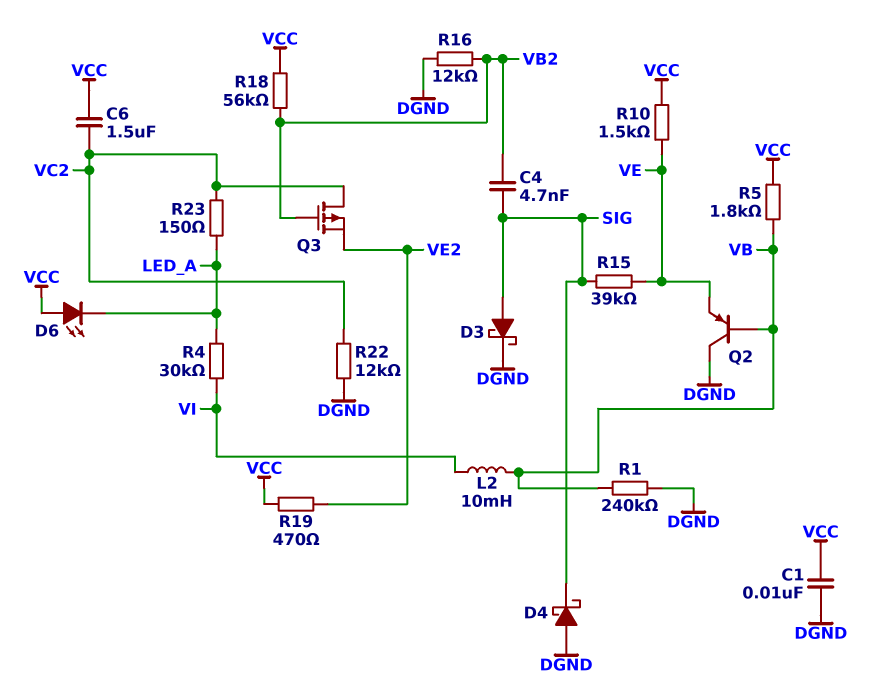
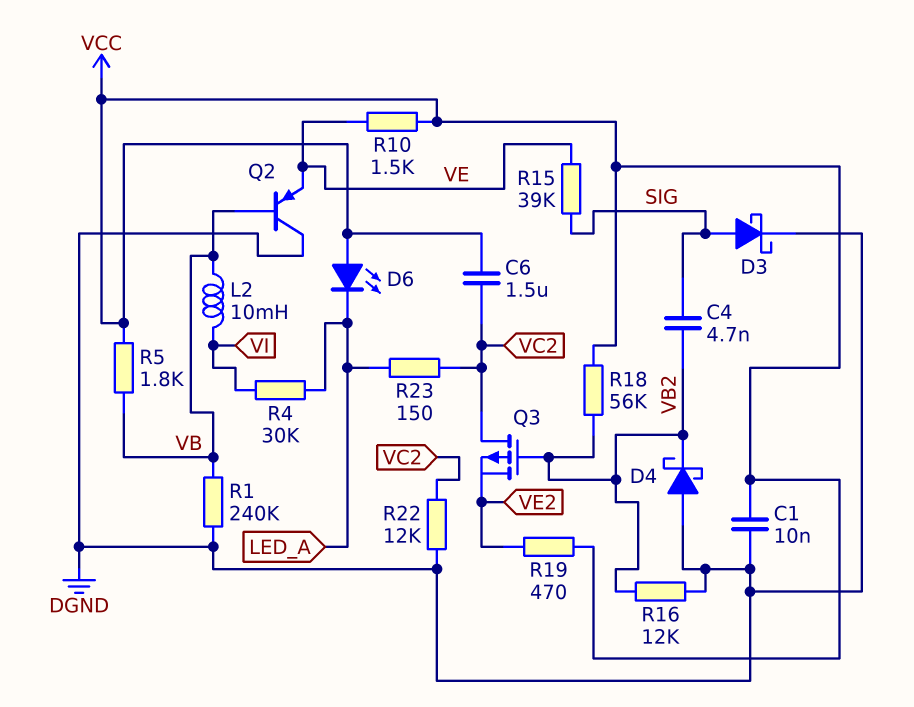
D4: schottky (A DGND, K SIG) -> schottky (A DGND, K VB2)

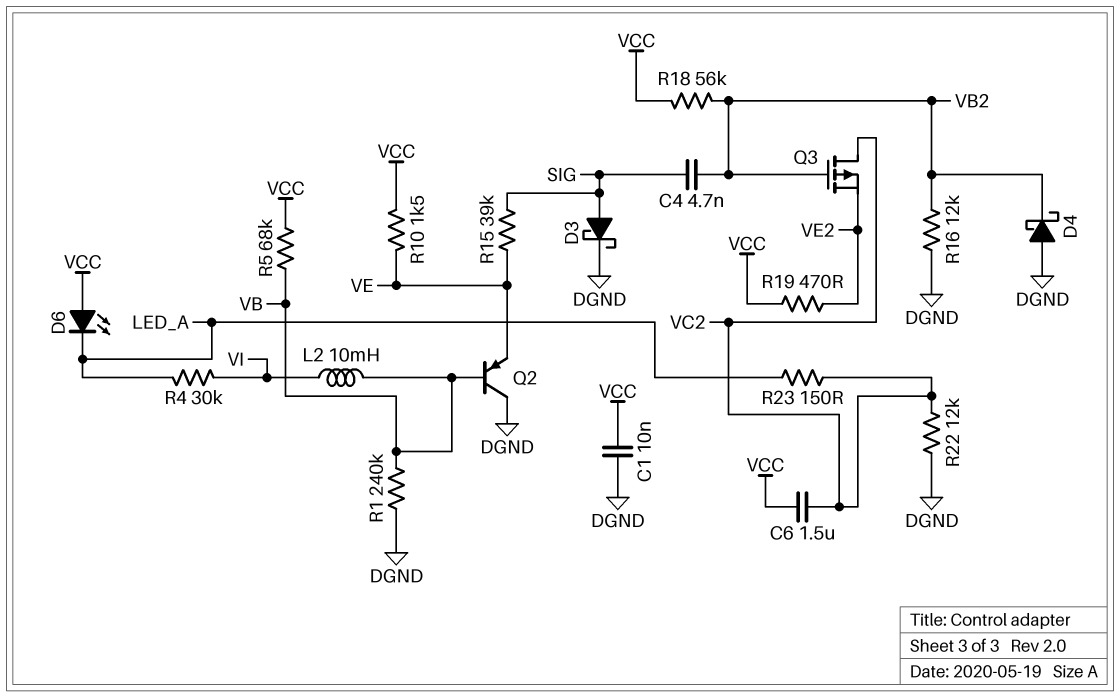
R5: 1.8k (VB, VCC) -> 68k (VB, VCC)

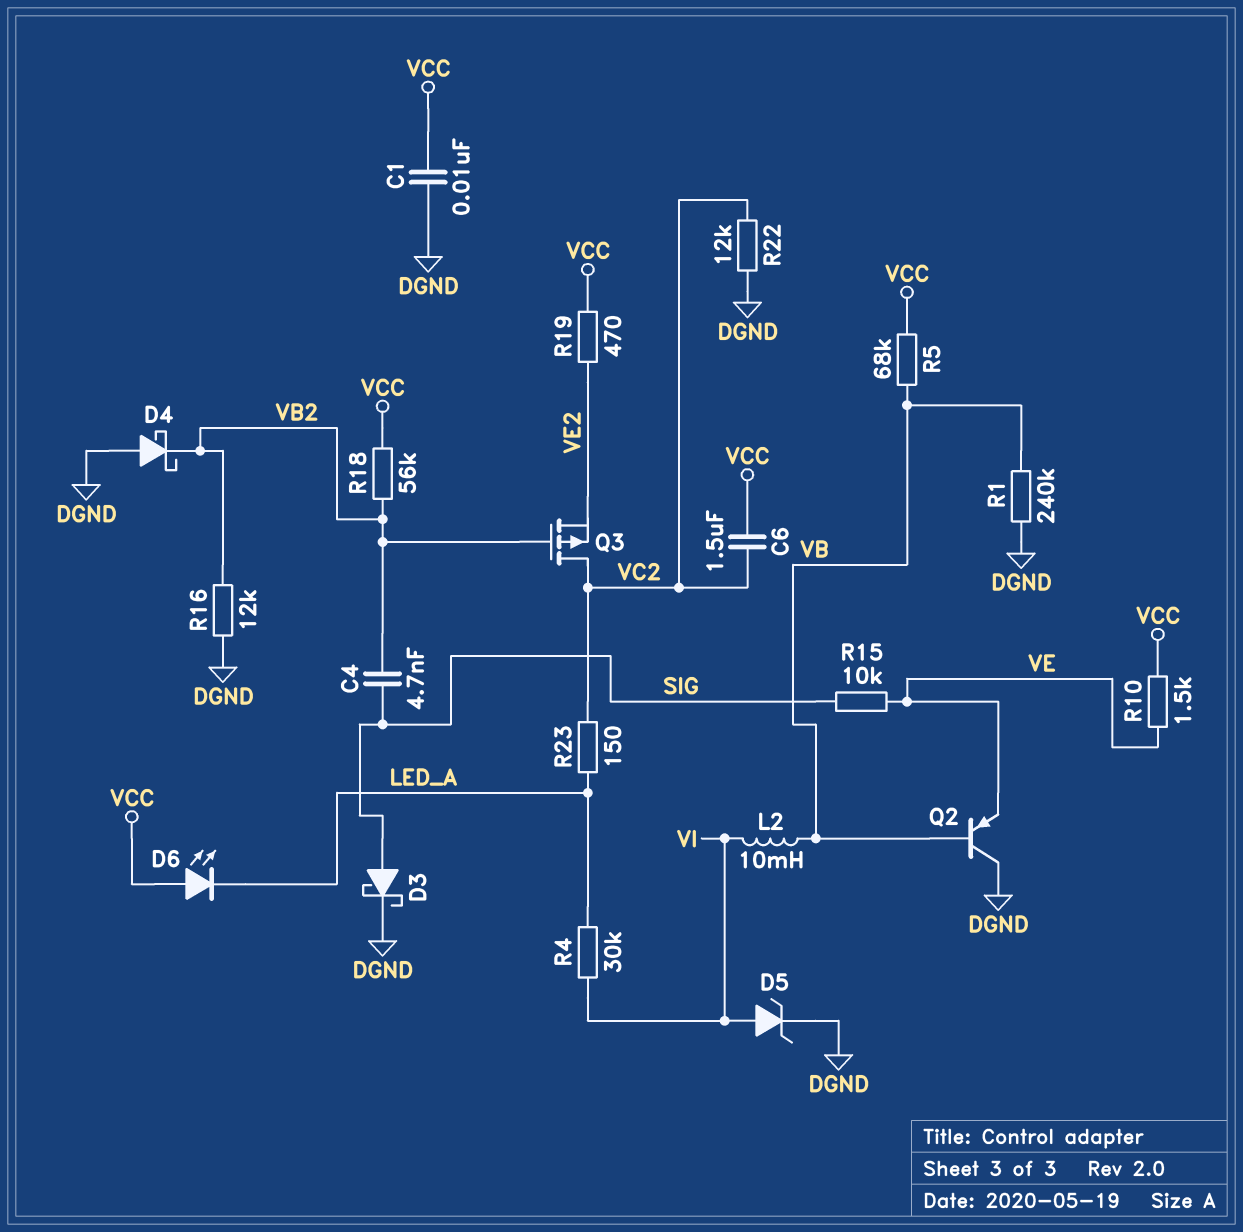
D5: none -> zener (A VI, K DGND)
R15: 39k (SIG, VE) -> 10k (SIG, VE)

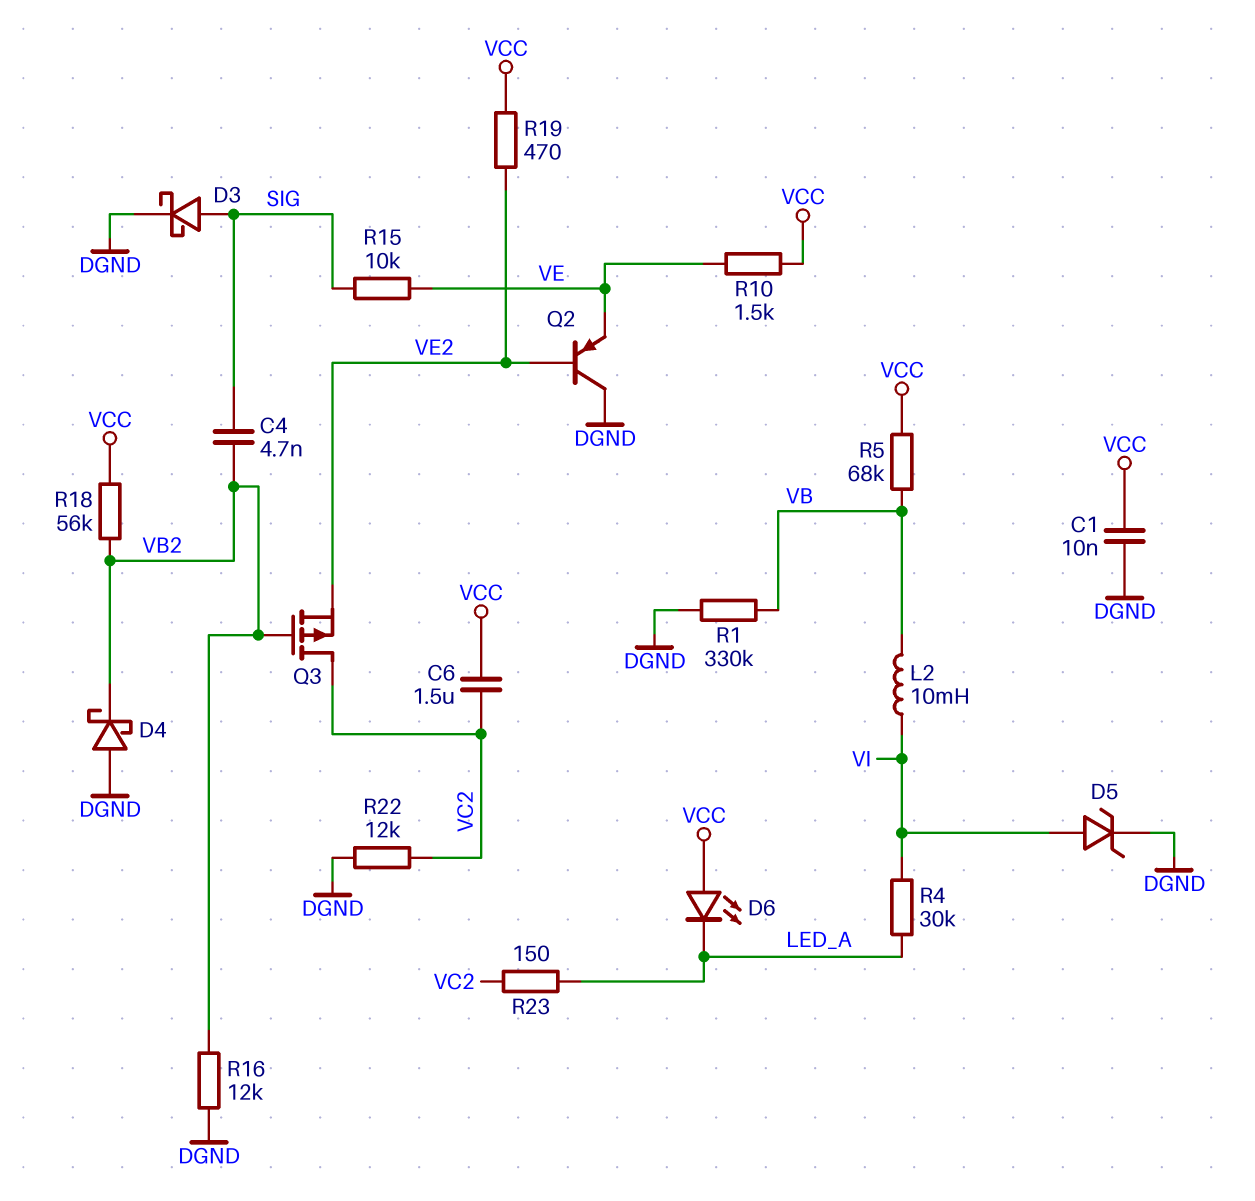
Q2: PNP (B VB, C DGND, E VE) -> PNP (B VE2, C DGND, E VE)
R1: 240k (DGND, VB) -> 330k (DGND, VB)

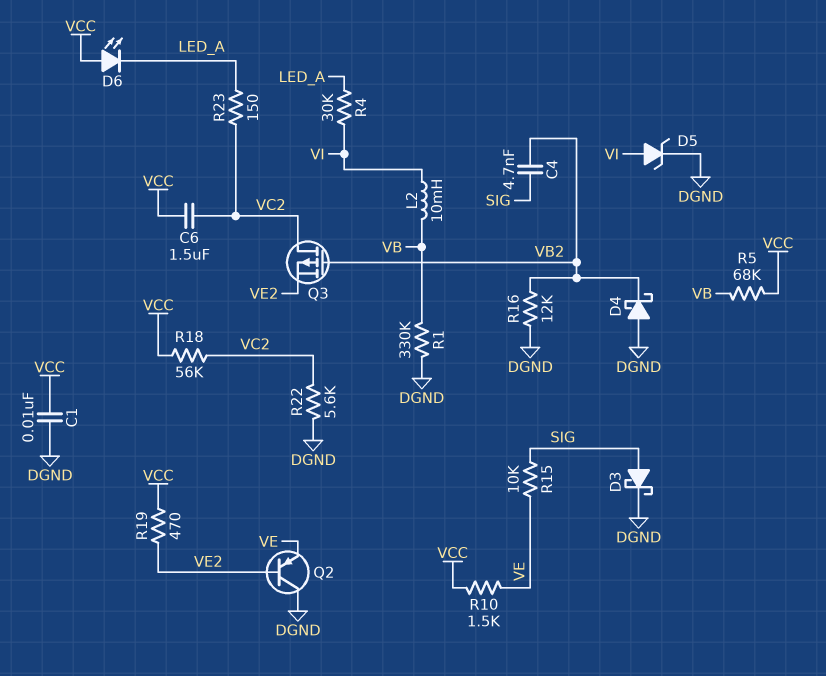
R18: 56k (VB2, VCC) -> 56k (VC2, VCC)
R22: 12k (DGND, VC2) -> 5.6k (DGND, VC2)

